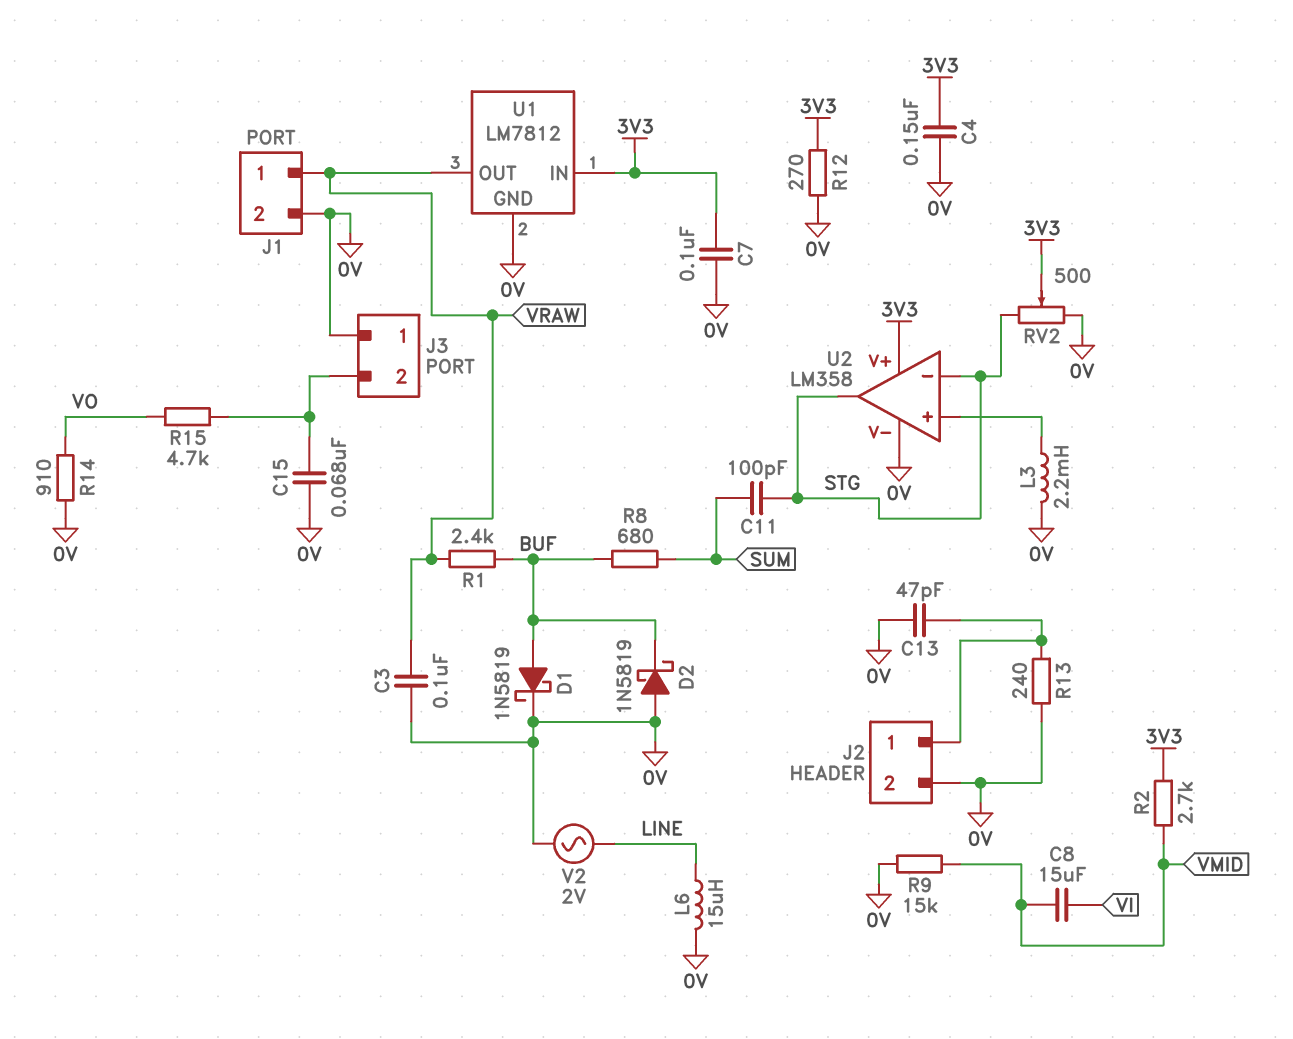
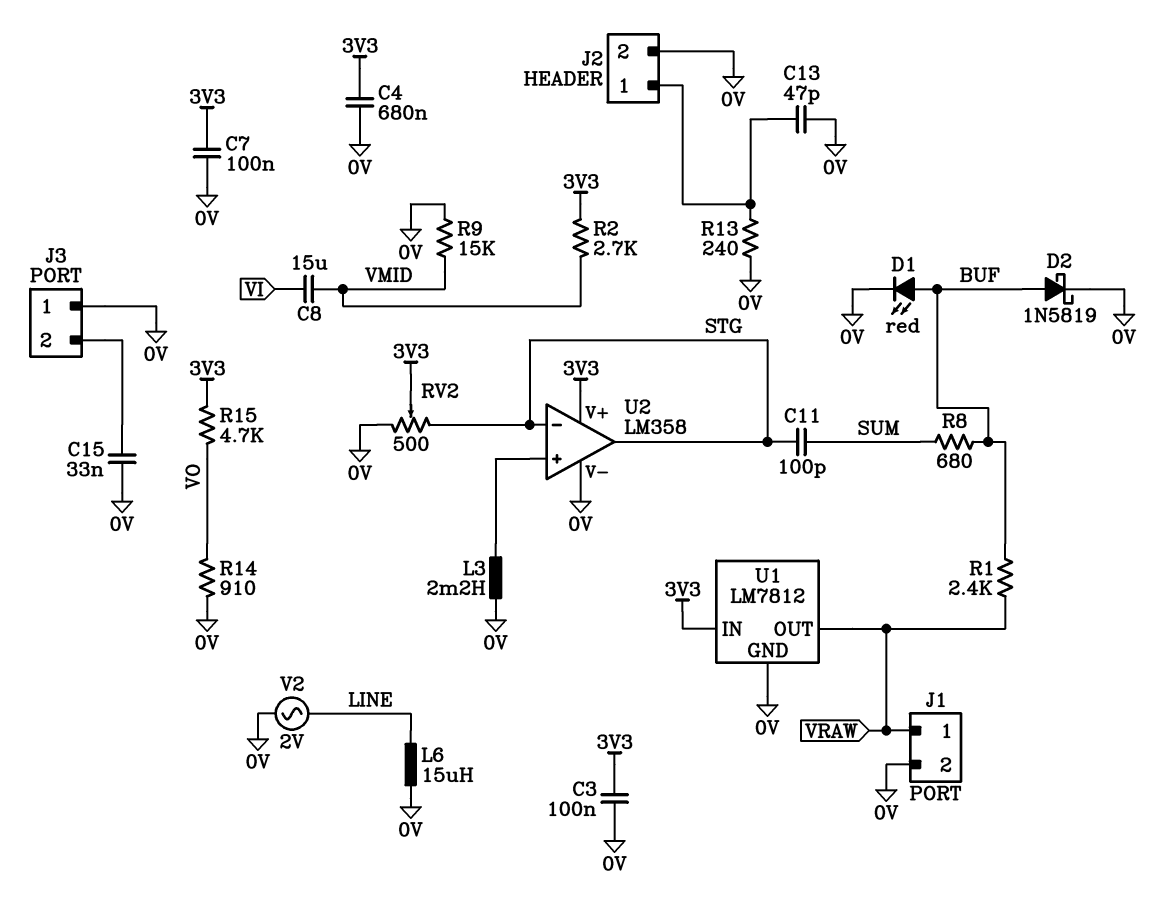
C3: 100nF (0V, VRAW) -> 100nF (0V, 3V3)
C4: 150nF (0V, 3V3) -> 680nF (0V, 3V3)
C15: 68nF (0V, J3/2) -> 33nF (0V, J3/2)
D1: schottky 1N5819 (A BUF, K 0V) -> LED red (A BUF, K 0V)
D2: schottky 1N5819 (A 0V, K BUF) -> schottky 1N5819 (A BUF, K 0V)
R12: 270 (0V, 3V3) -> none
R15: 4.7k (J3/2, VO) -> 4.7k (3V3, VO)

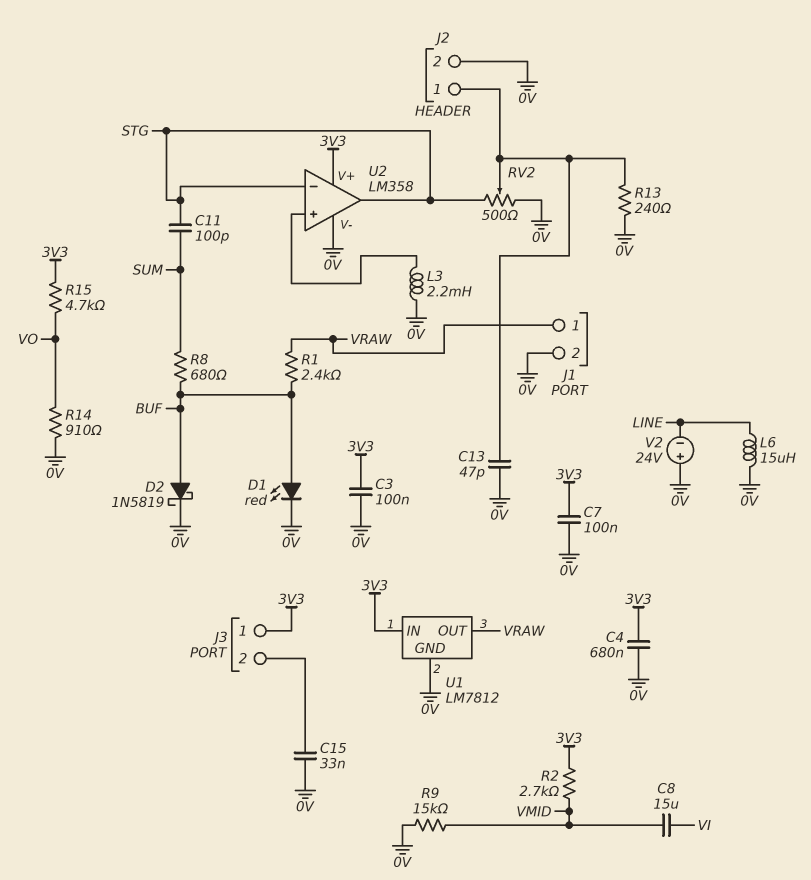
J3 pin 1: 0V -> 3V3
RV2: 500 (0V, STG, wiper 3V3) -> 500 (0V, STG, wiper J2/1)
V2: AC 2V (0V, LINE) -> 24V (plus 0V, minus LINE)

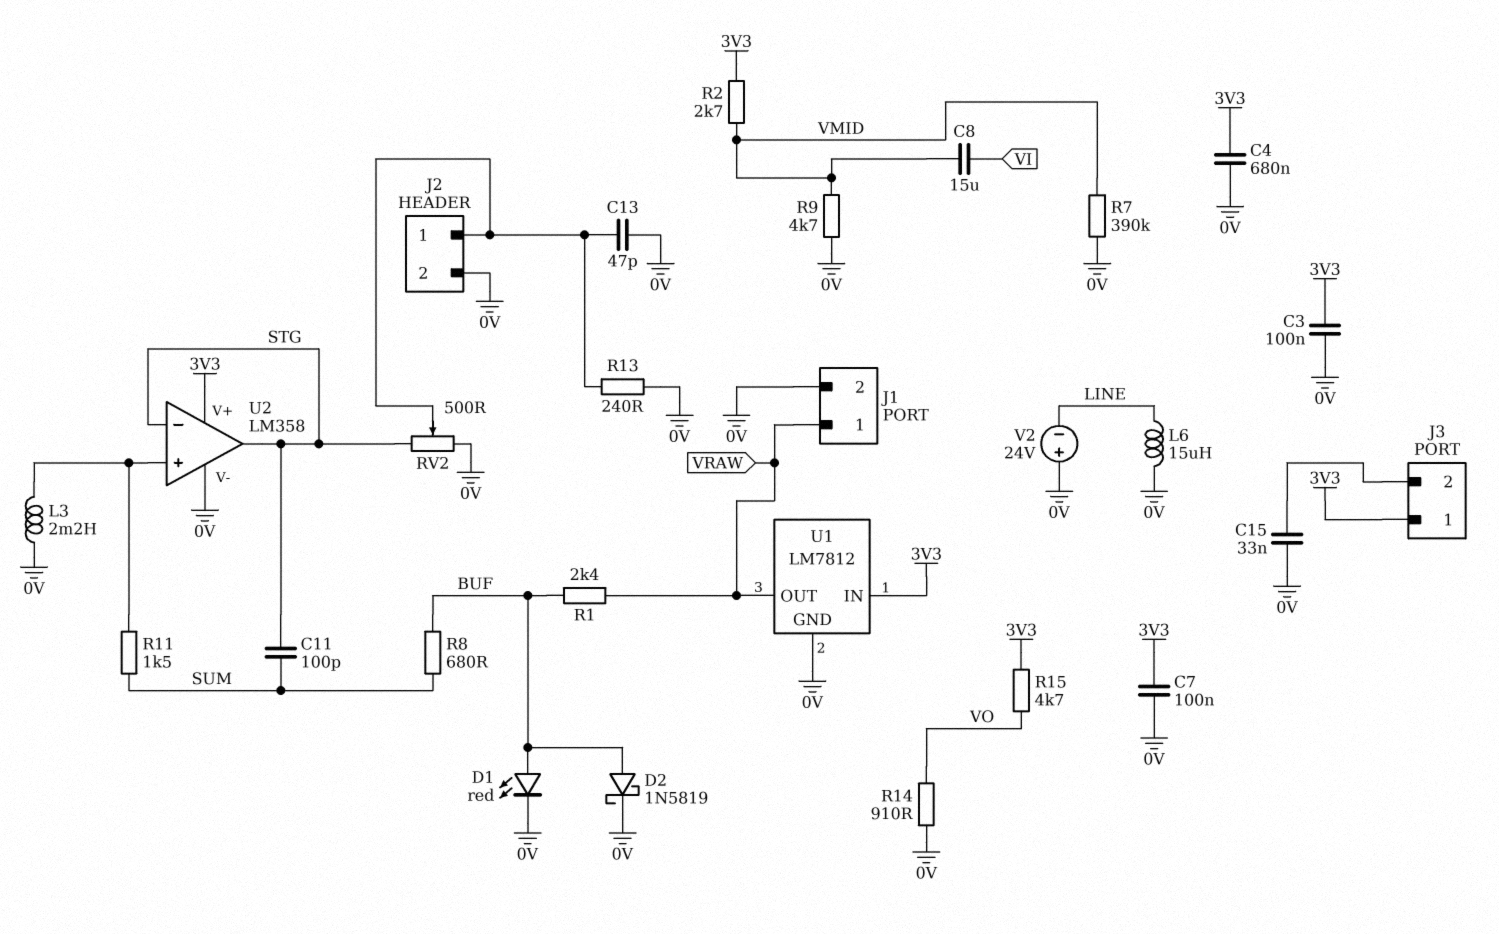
R7: none -> 390k (0V, VMID)
R9: 15k (0V, VMID) -> 4.7k (0V, VMID)
R11: none -> 1.5k (SUM, U2/in+)

